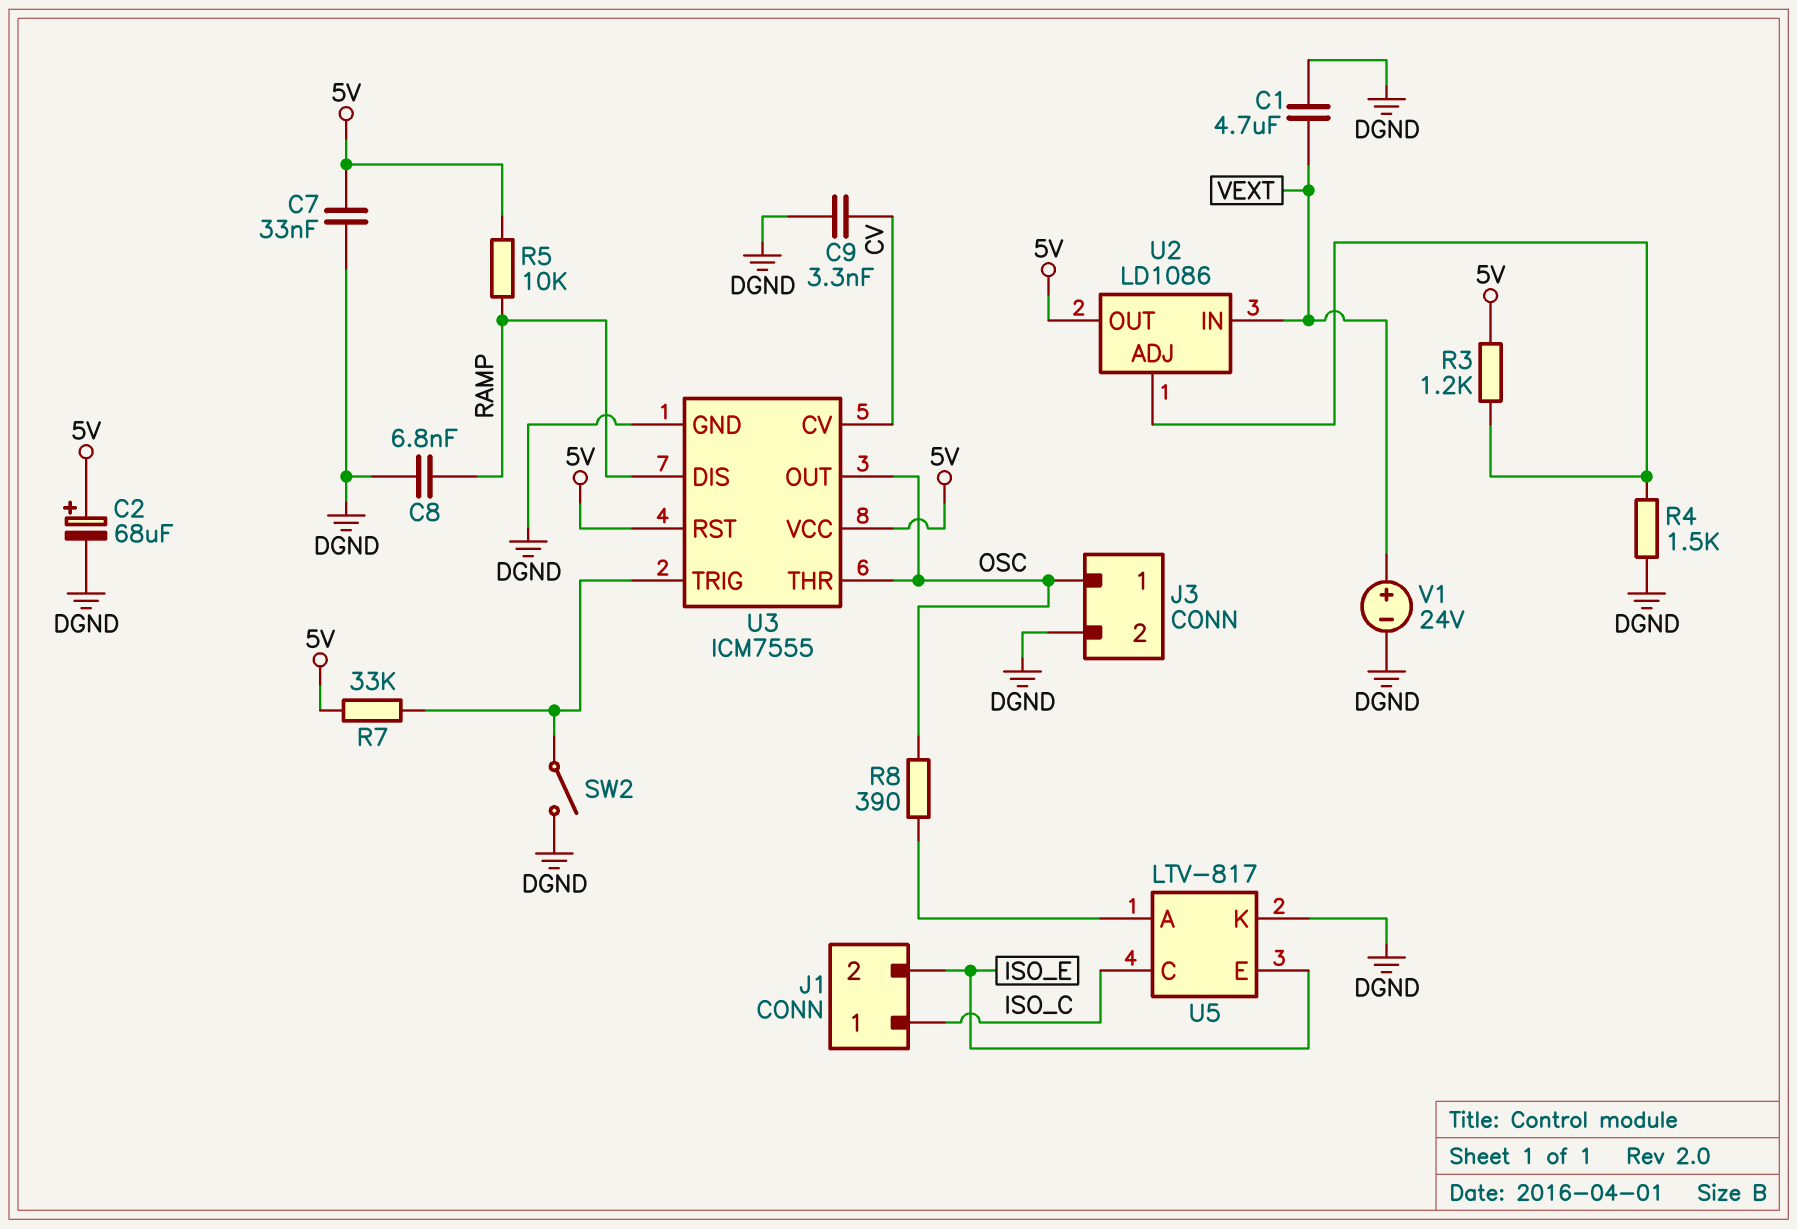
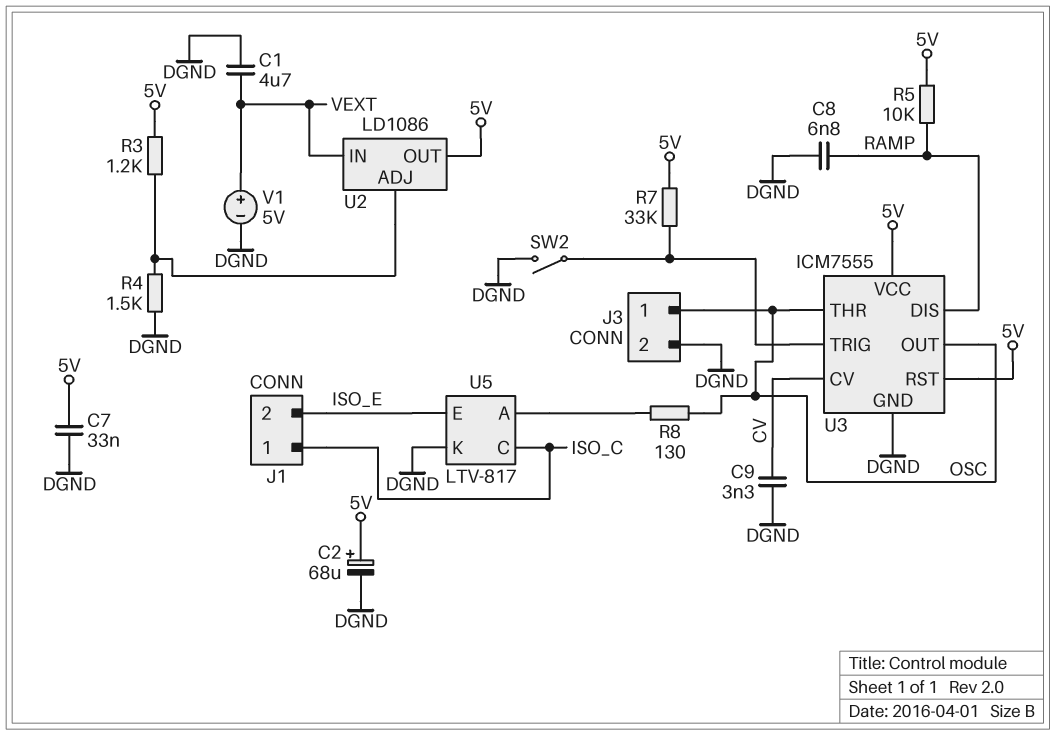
R8: 390 (OSC, U5/A) -> 130 (OSC, U5/A)
V1: 24V (plus VEXT, minus DGND) -> 5V (plus VEXT, minus DGND)

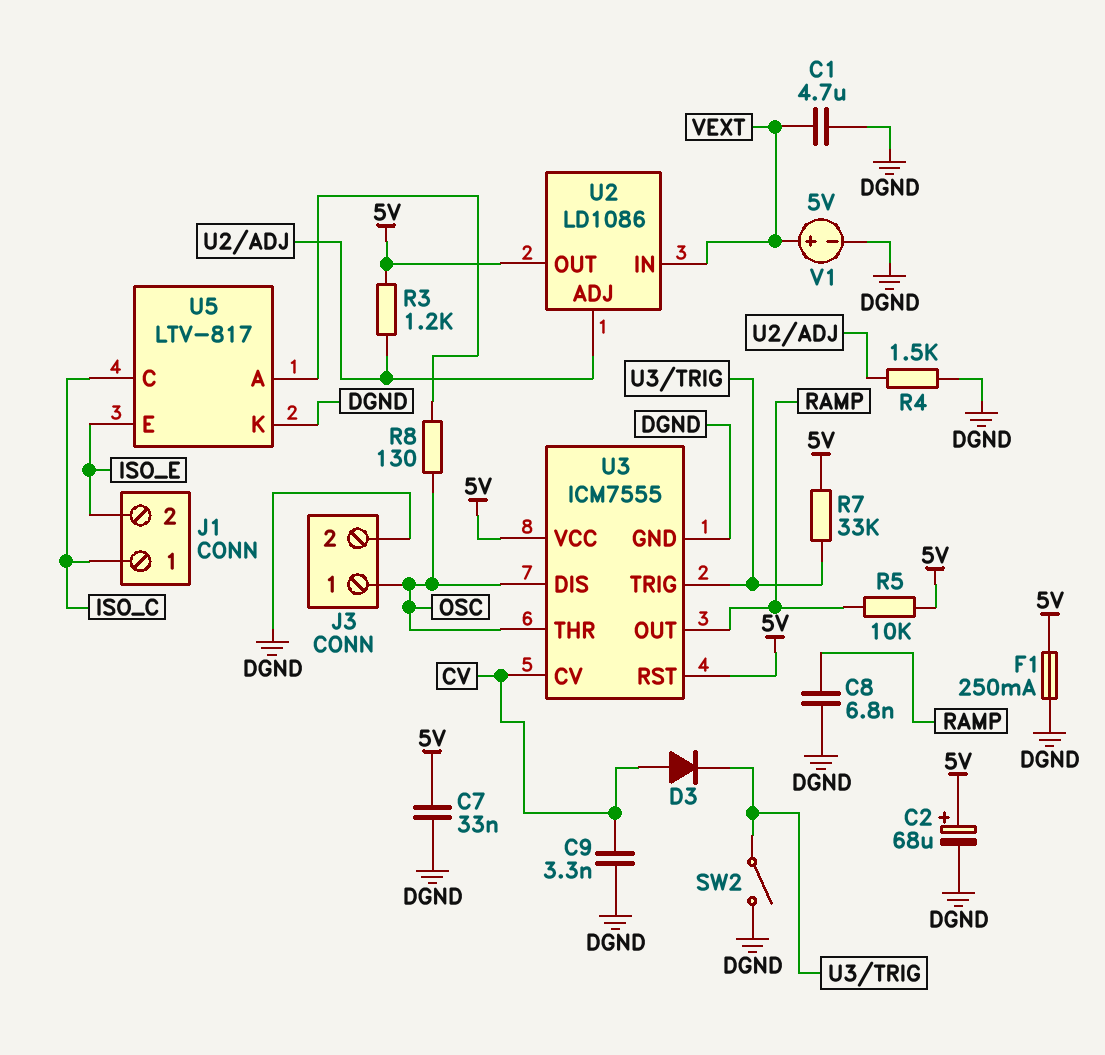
D3: none -> diode (A CV, K U3/TRIG)
F1: none -> 250mA (5V, DGND)
U3 pin DIS: RAMP -> OSC
U3 pin OUT: OSC -> RAMP

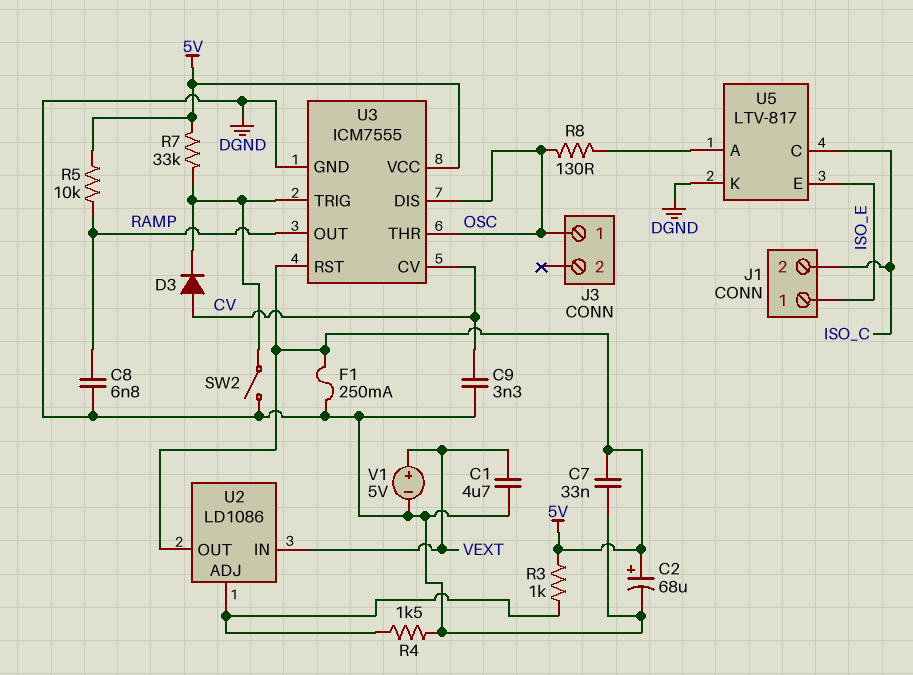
J1 pin 1: ISO_C -> ISO_E
J1 pin 2: ISO_E -> ISO_C
J3 pin 2: DGND -> none
R3: 1.2k (5V, U2/ADJ) -> 1k (5V, U2/ADJ)

